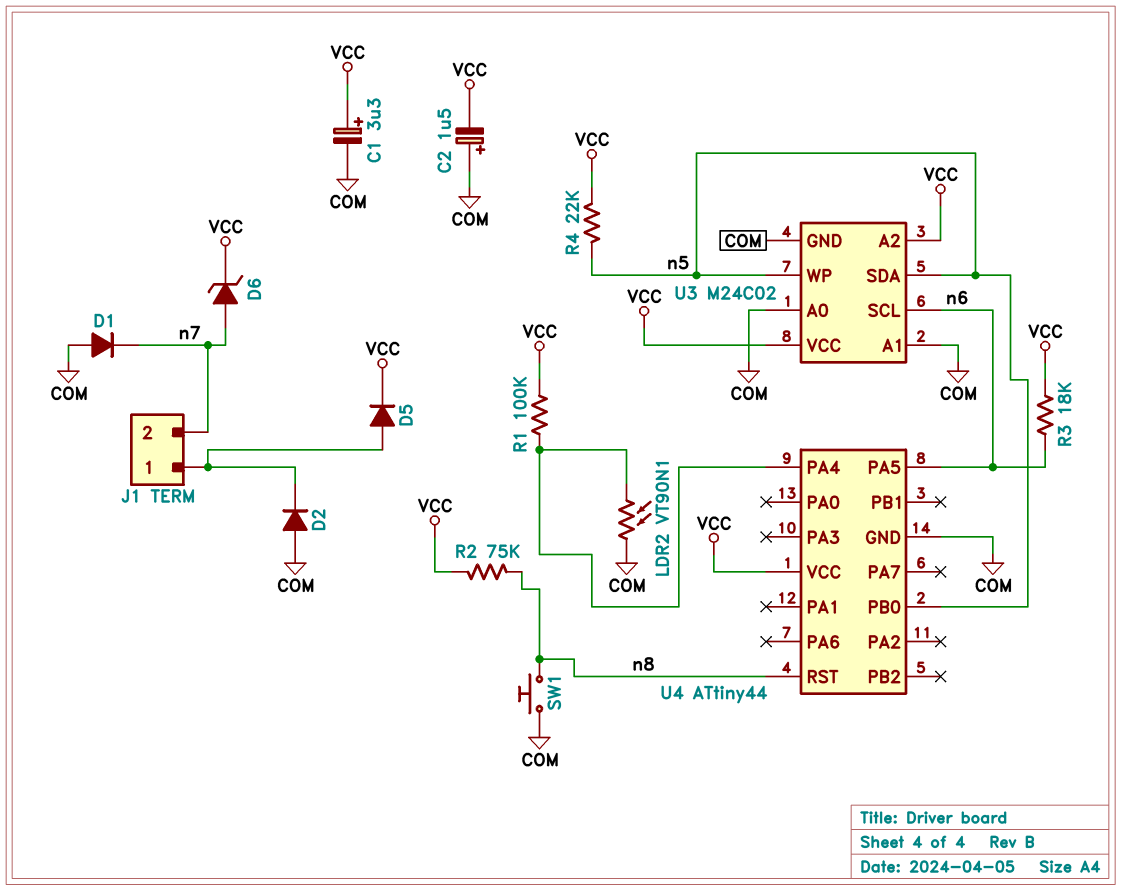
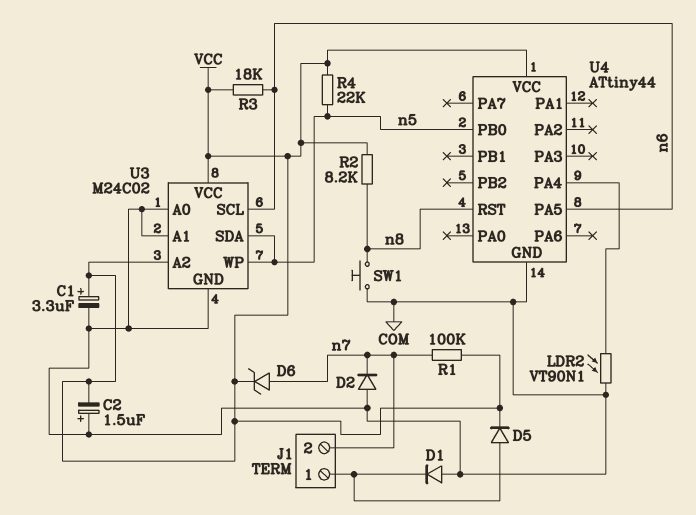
D1: diode (A COM, K n7) -> diode (A COM, K J1/1)
D2: diode (A COM, K J1/1) -> diode (A COM, K n7)
R1: 100k (U4/PA4, VCC) -> 100k (VCC, n7)
R2: 75k (VCC, n8) -> 8.2k (VCC, n8)

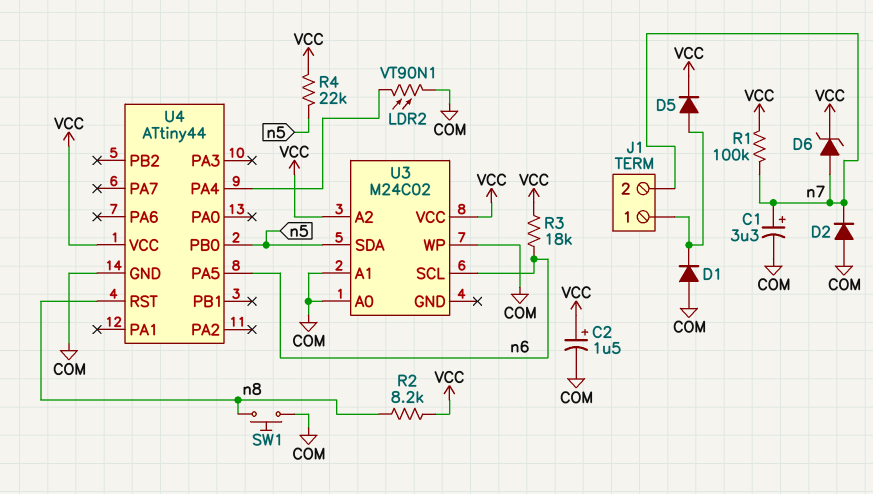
C1: 3.3uF (plus VCC, minus COM) -> 3.3uF (plus n7, minus COM)
C2: 1.5uF (plus COM, minus VCC) -> 1.5uF (plus VCC, minus COM)
U3 pin GND: COM -> none
U3 pin WP: n5 -> COM

